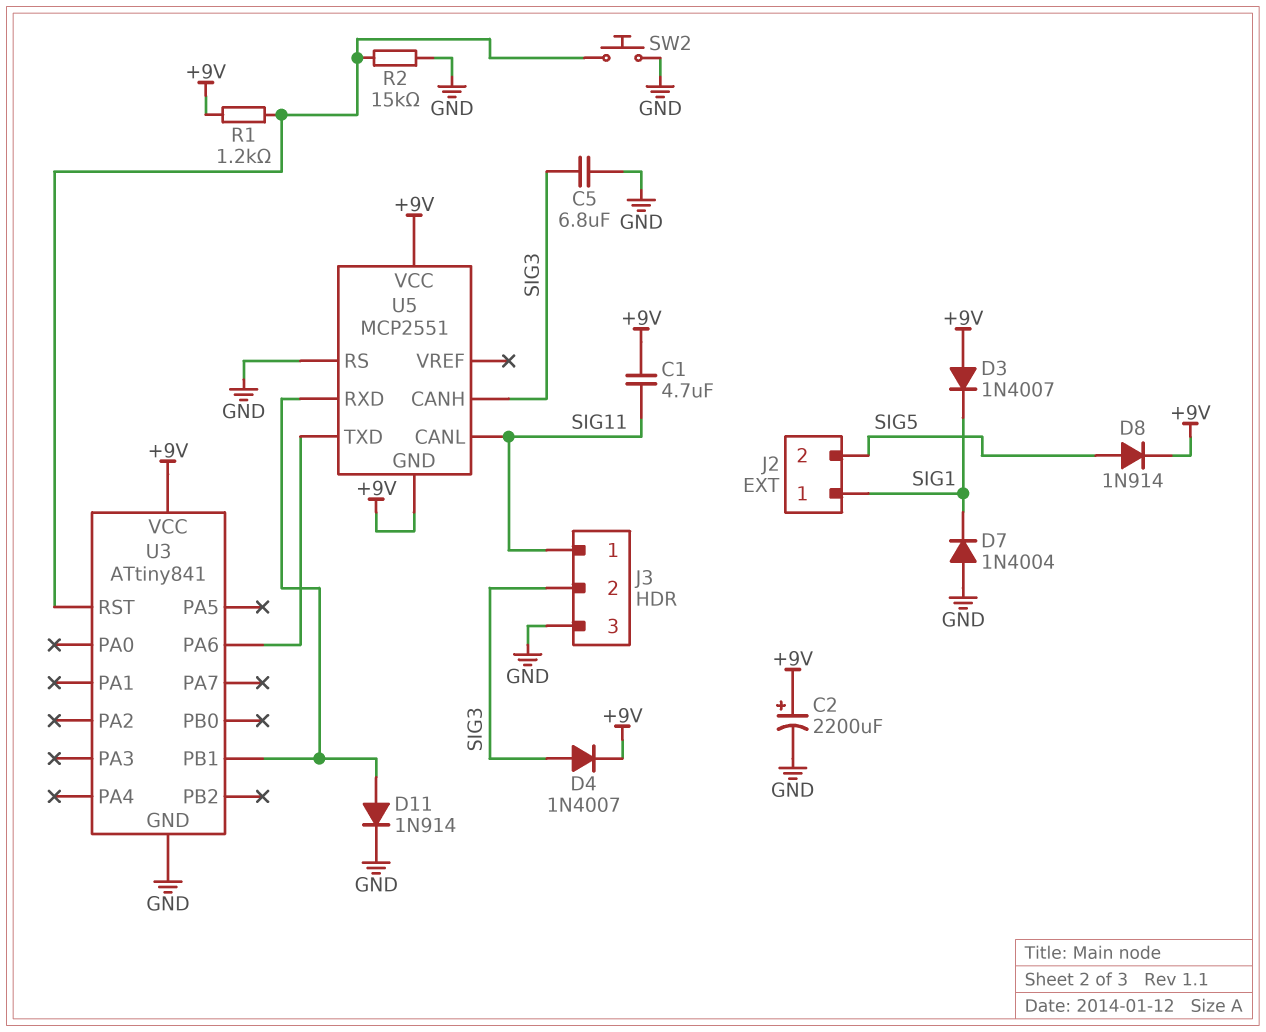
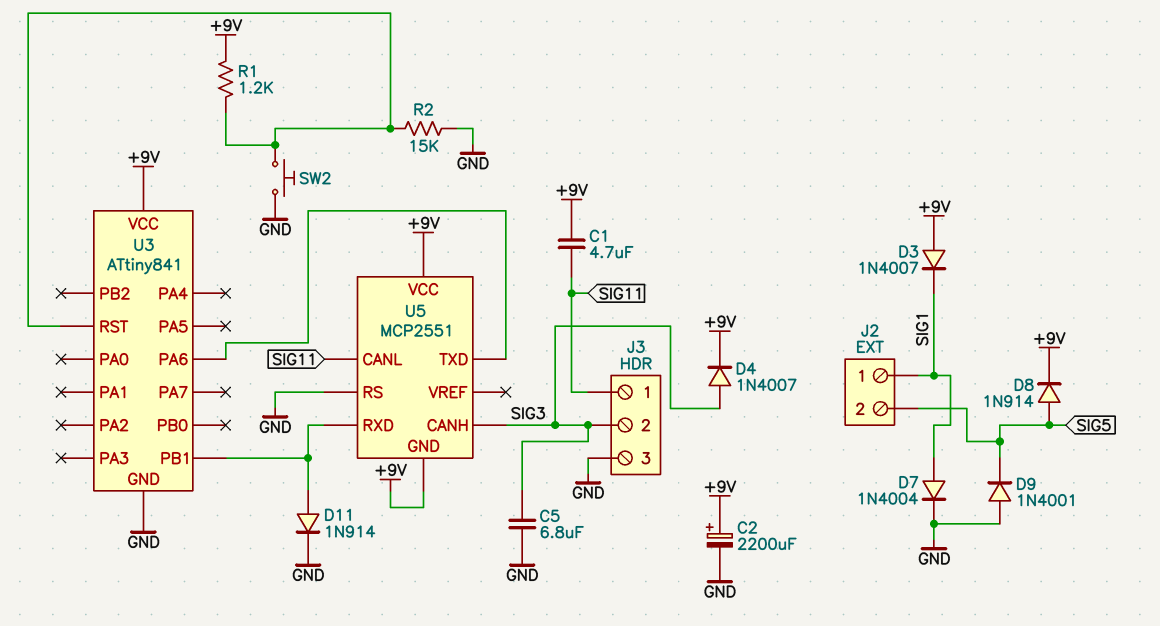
D7: diode 1N4004 (A GND, K SIG1) -> diode 1N4004 (A SIG1, K GND)
D9: none -> diode 1N4001 (A GND, K SIG5)

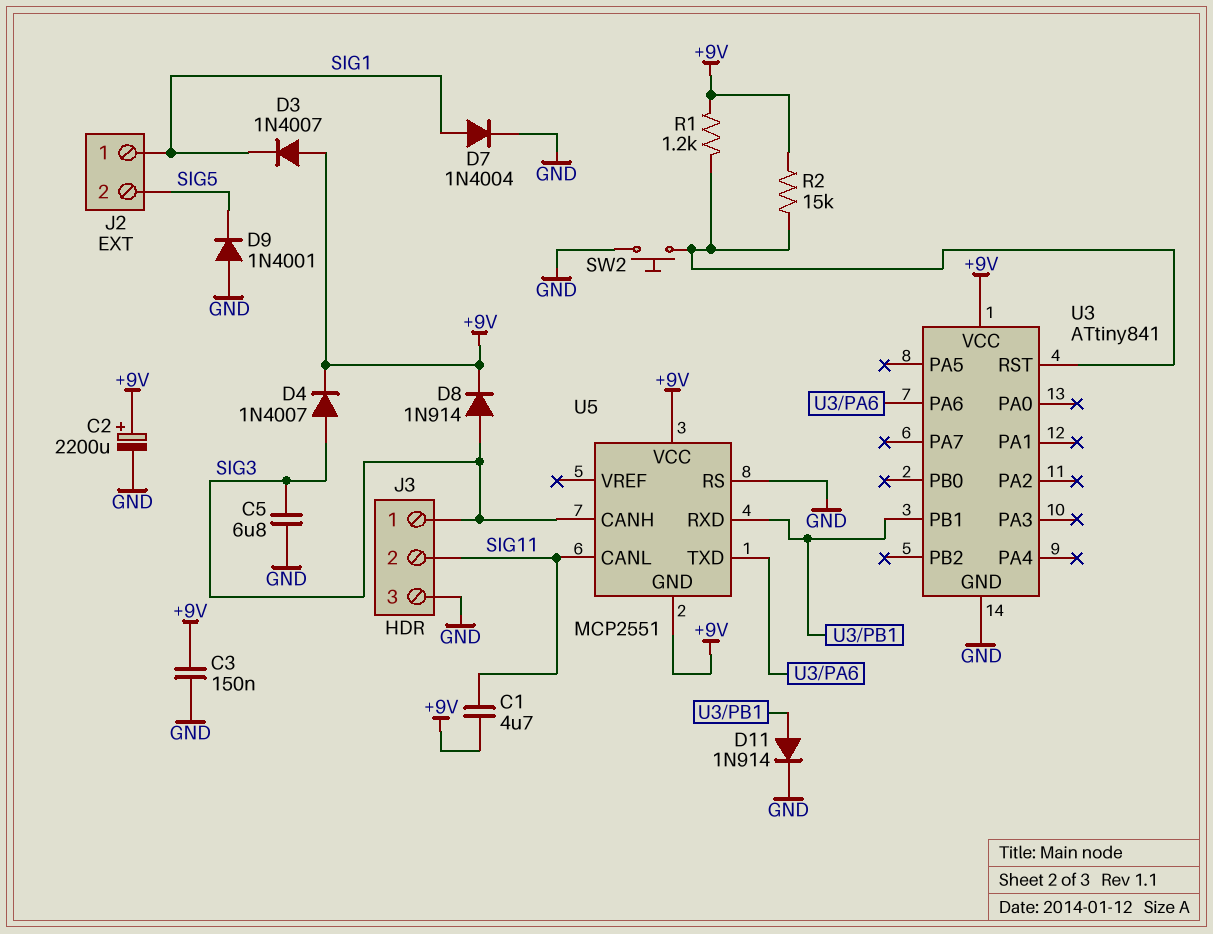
C3: none -> 150nF (+9V, GND)
D8: diode 1N914 (A SIG5, K +9V) -> diode 1N914 (A SIG3, K +9V)
J3 pin 1: SIG11 -> SIG3
J3 pin 2: SIG3 -> SIG11
R2: 15k (GND, U3/RST) -> 15k (+9V, U3/RST)

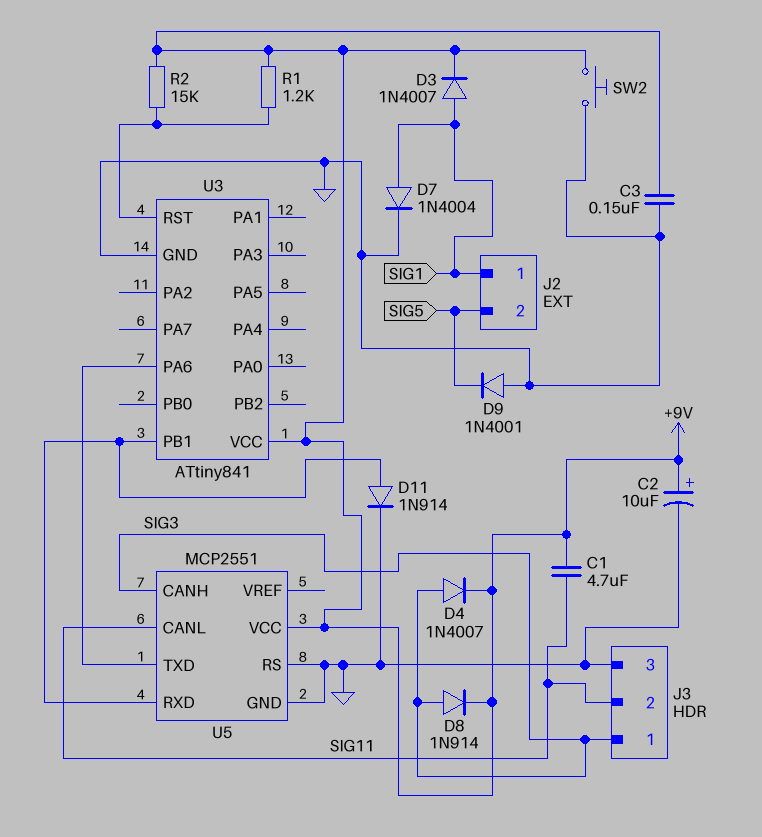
C2: 2200uF (plus +9V, minus GND) -> 10uF (plus +9V, minus GND)
C5: 6.8uF (GND, SIG3) -> none
D3: diode 1N4007 (A +9V, K SIG1) -> diode 1N4007 (A SIG1, K +9V)
SW2: button (GND, U3/RST) -> button (+9V, GND)
U5 pin GND: +9V -> GND

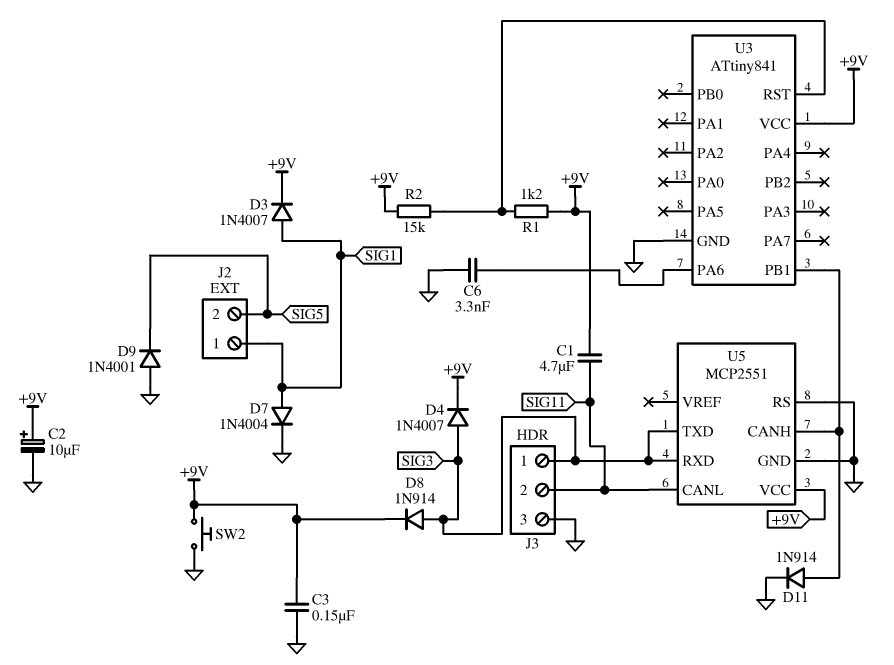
C6: none -> 3.3nF (GND, U3/PA6)
U5 pin CANH: SIG3 -> U3/PB1
U5 pin RXD: U3/PB1 -> SIG3
U5 pin TXD: U3/PA6 -> SIG3

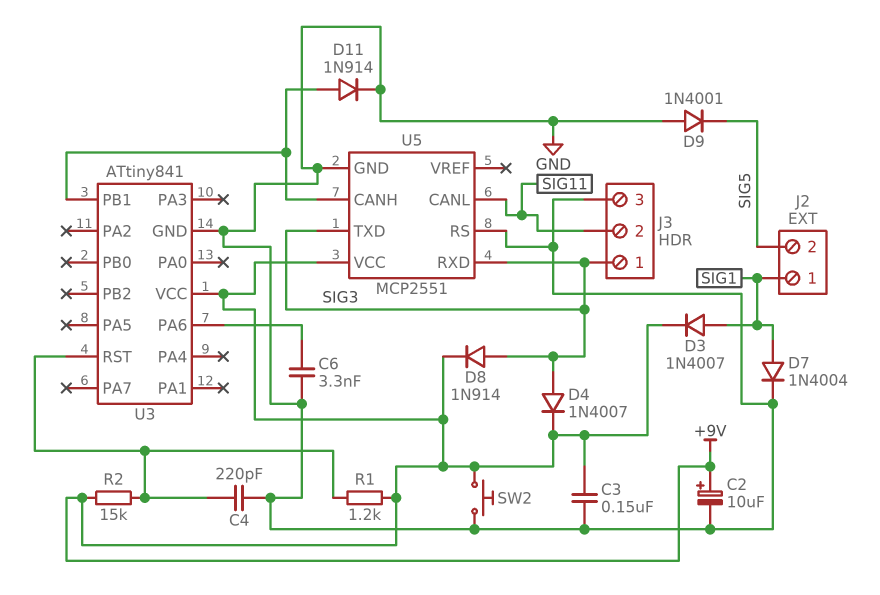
C1: 4.7uF (+9V, SIG11) -> none
C4: none -> 220pF (GND, U3/RST)

